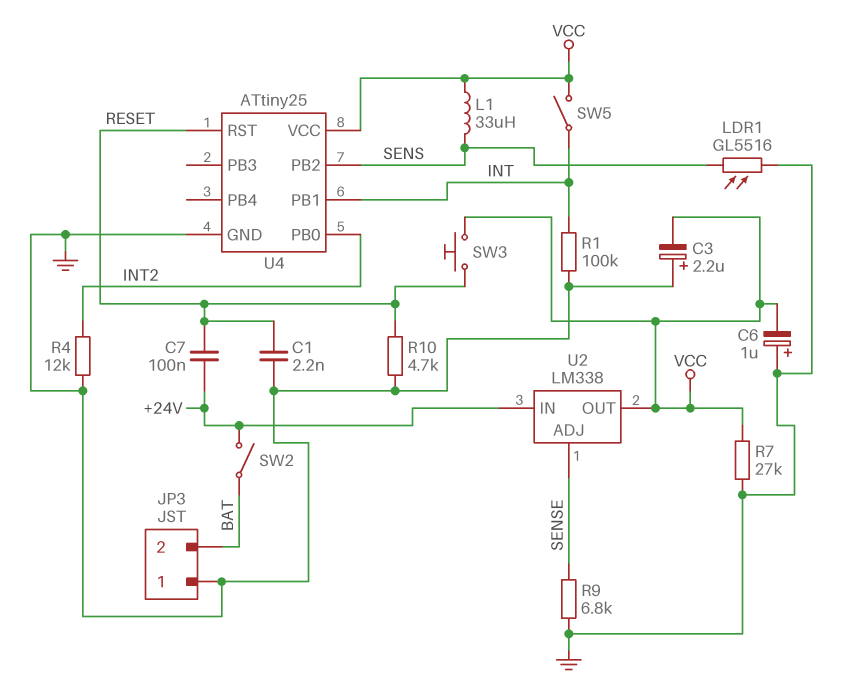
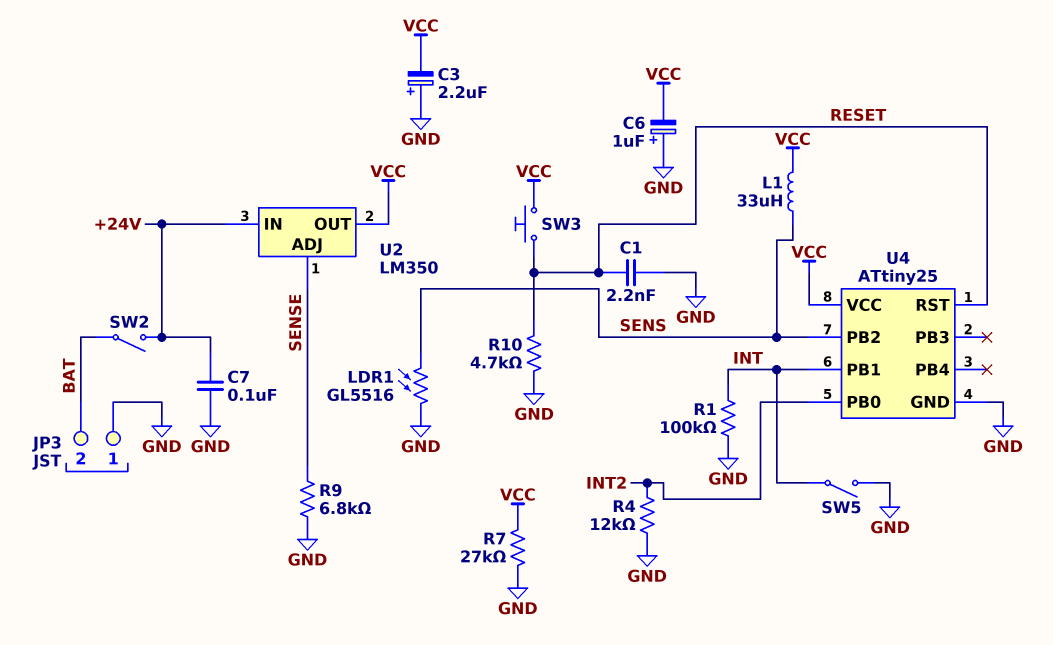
C7: 100nF (+24V, RESET) -> 100nF (+24V, GND)
SW5: switch (INT, VCC) -> switch (GND, INT)
U2: LM338 -> LM350

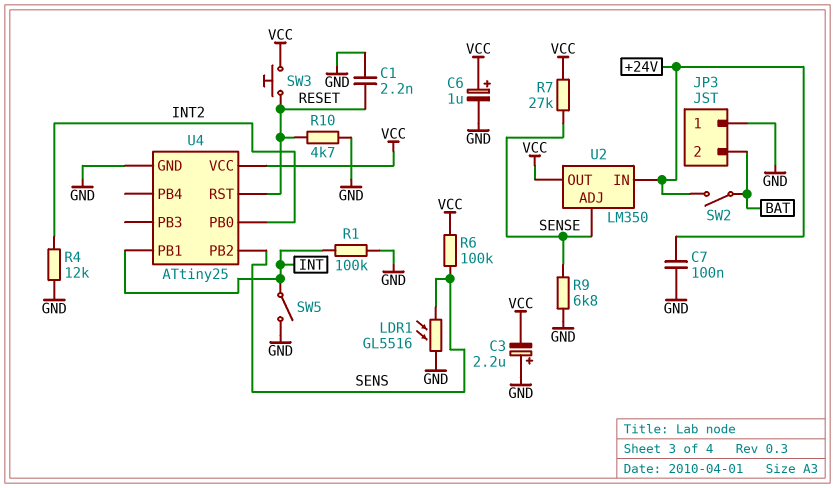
C6: 1uF (plus GND, minus VCC) -> 1uF (plus VCC, minus GND)
L1: 33uH (SENS, VCC) -> none
R6: none -> 100k (SENS, VCC)
R7: 27k (GND, VCC) -> 27k (SENSE, VCC)

